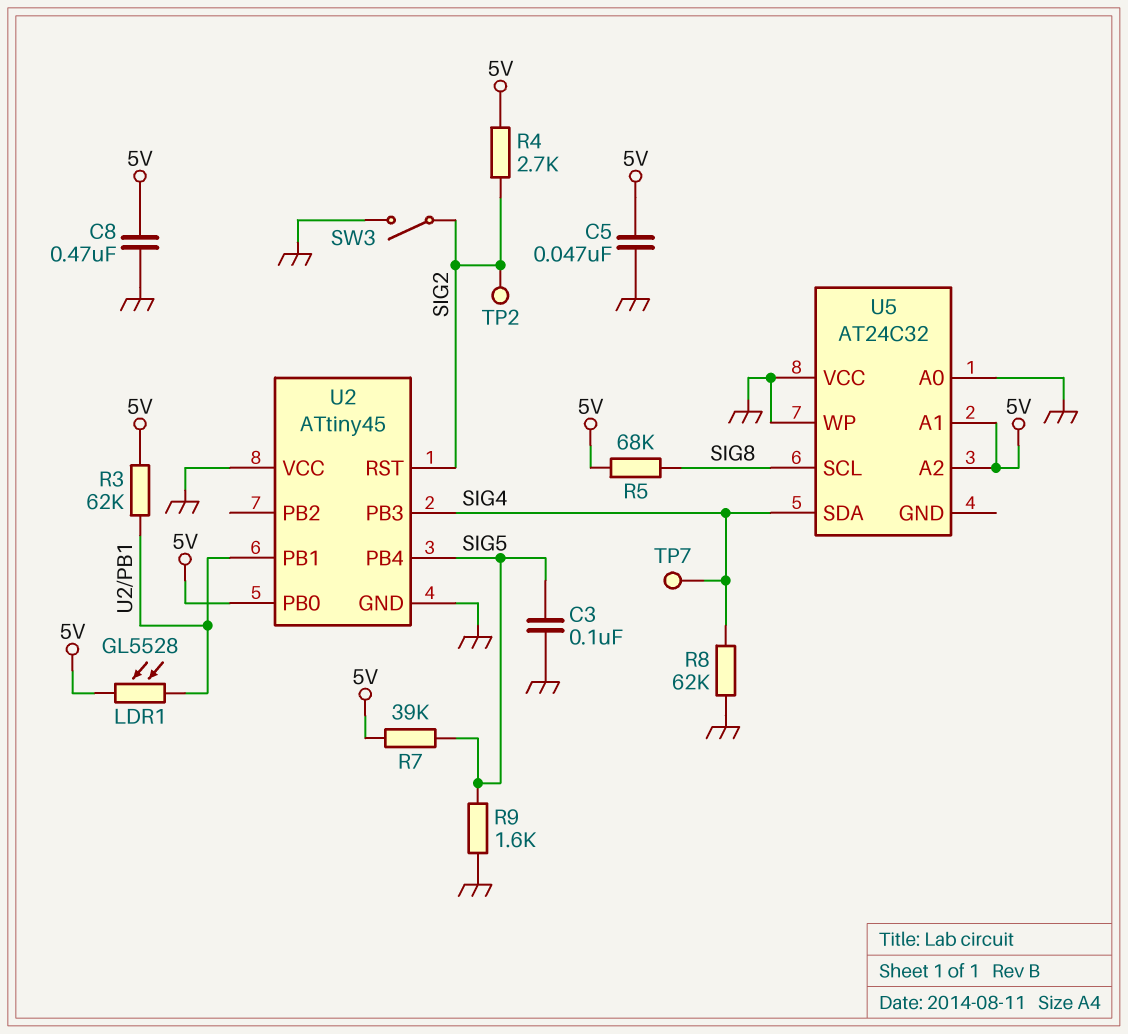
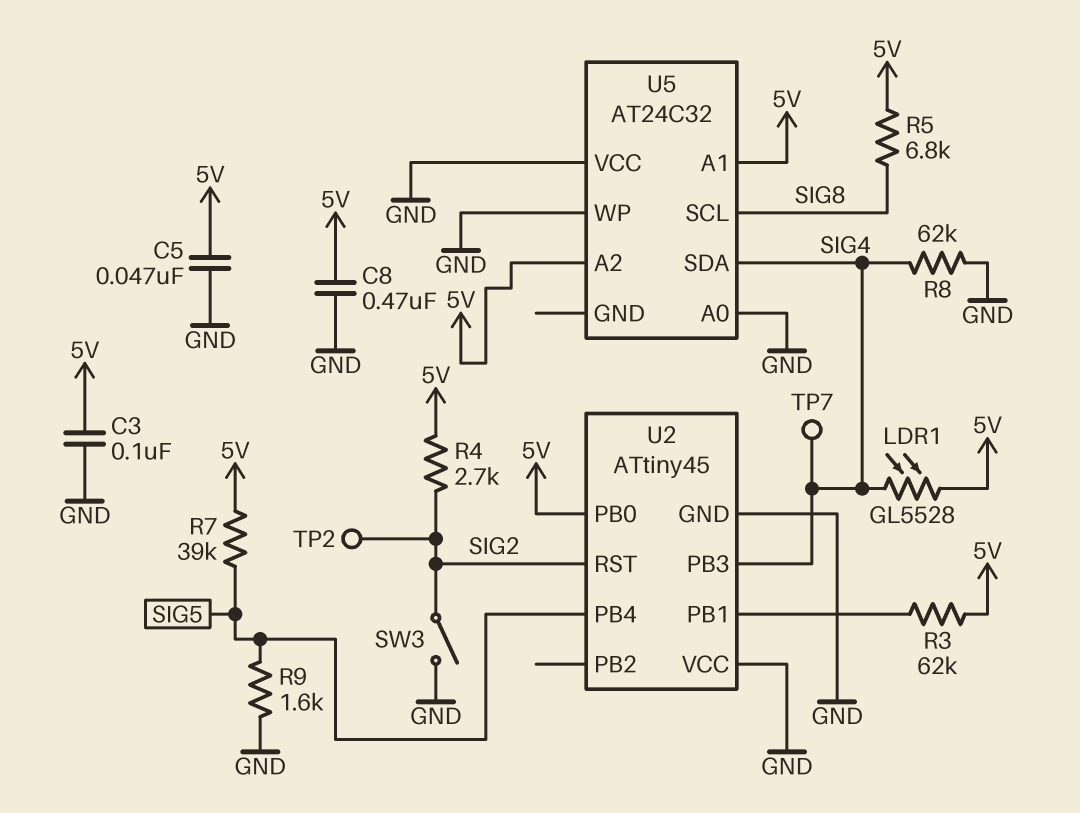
C3: 100nF (GND, SIG5) -> 100nF (5V, GND)
LDR1: GL5528 (5V, U2/PB1) -> GL5528 (5V, SIG4)
R5: 68k (5V, SIG8) -> 6.8k (5V, SIG8)

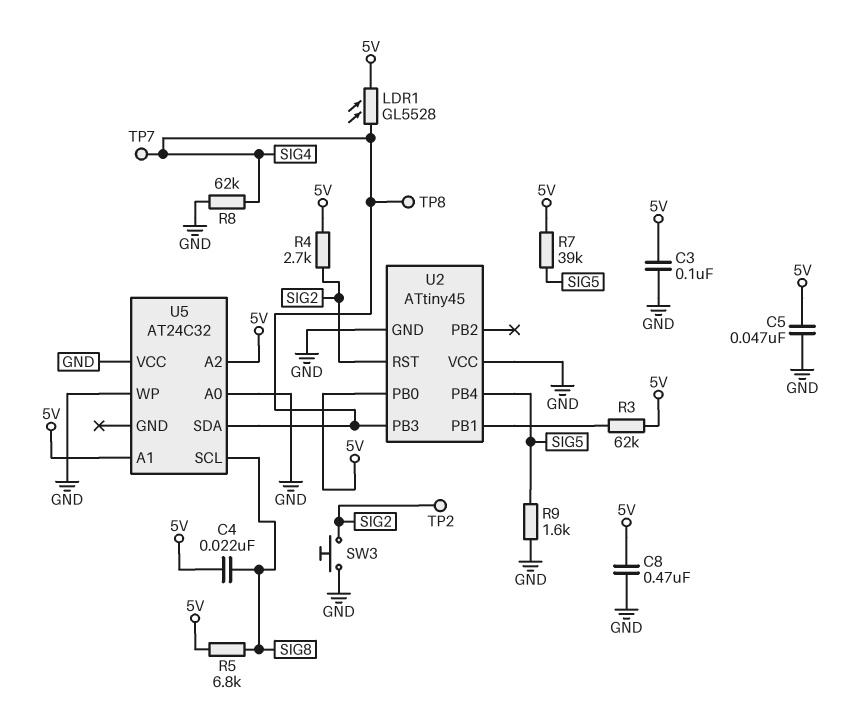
C4: none -> 22nF (5V, SIG8)
SW3: switch (GND, SIG2) -> button (GND, SIG2)
TP8: none -> test point (SIG4)

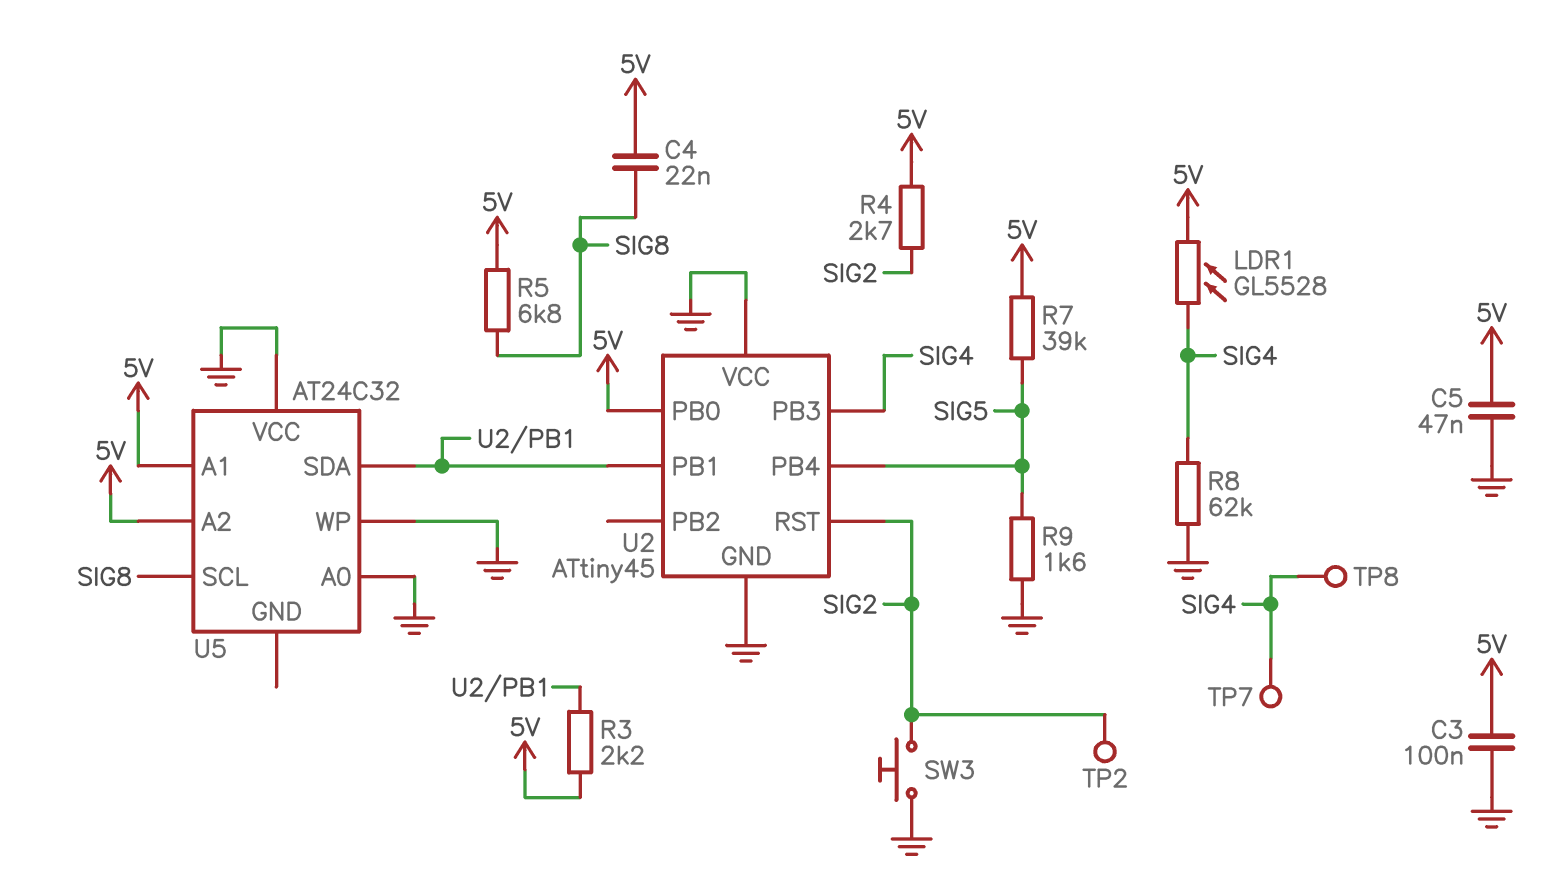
C8: 470nF (5V, GND) -> none
R3: 62k (5V, U2/PB1) -> 2.2k (5V, U2/PB1)
U5 pin SDA: SIG4 -> U2/PB1

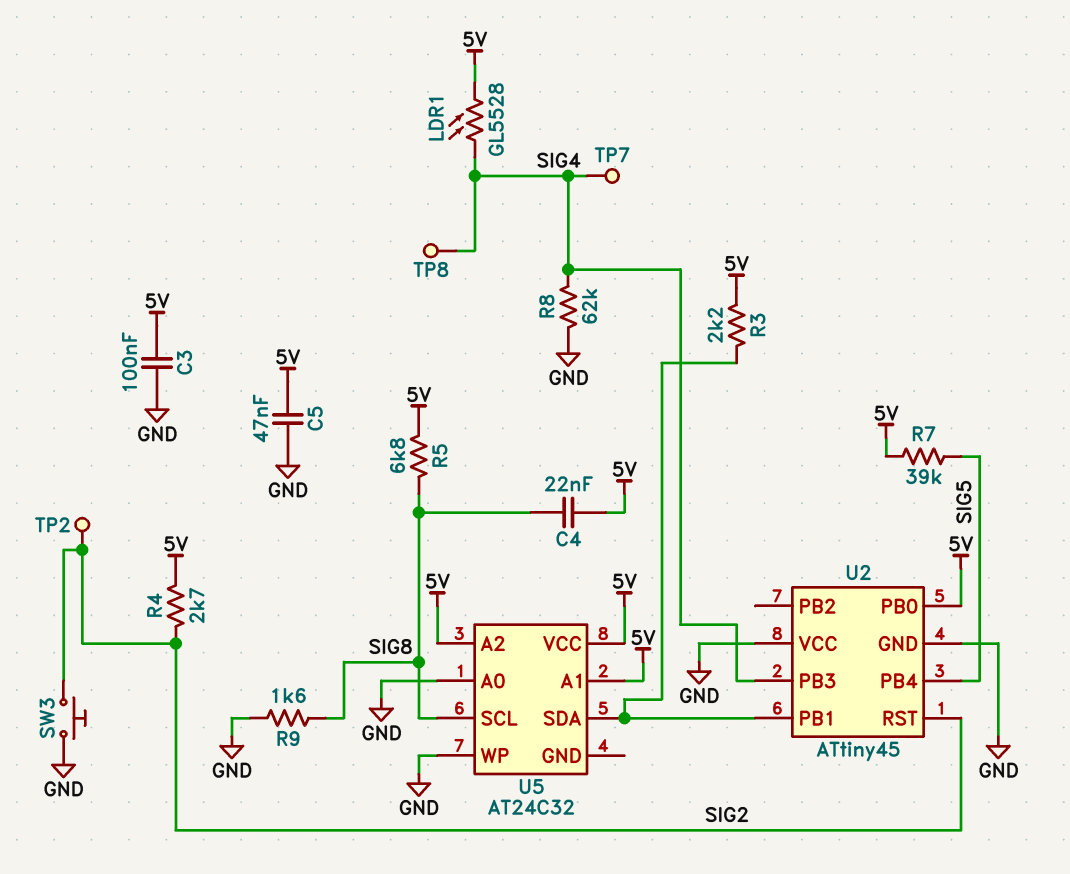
R9: 1.6k (GND, SIG5) -> 1.6k (GND, SIG8)
U5 pin VCC: GND -> 5V

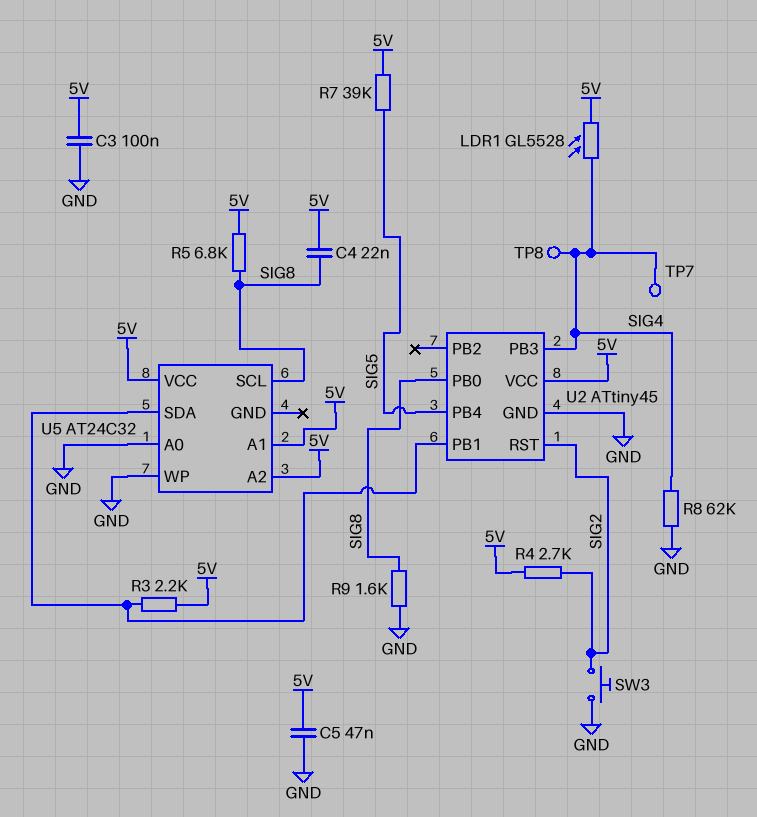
TP2: test point (SIG2) -> none
U2 pin PB0: 5V -> SIG8
U2 pin VCC: GND -> 5V

